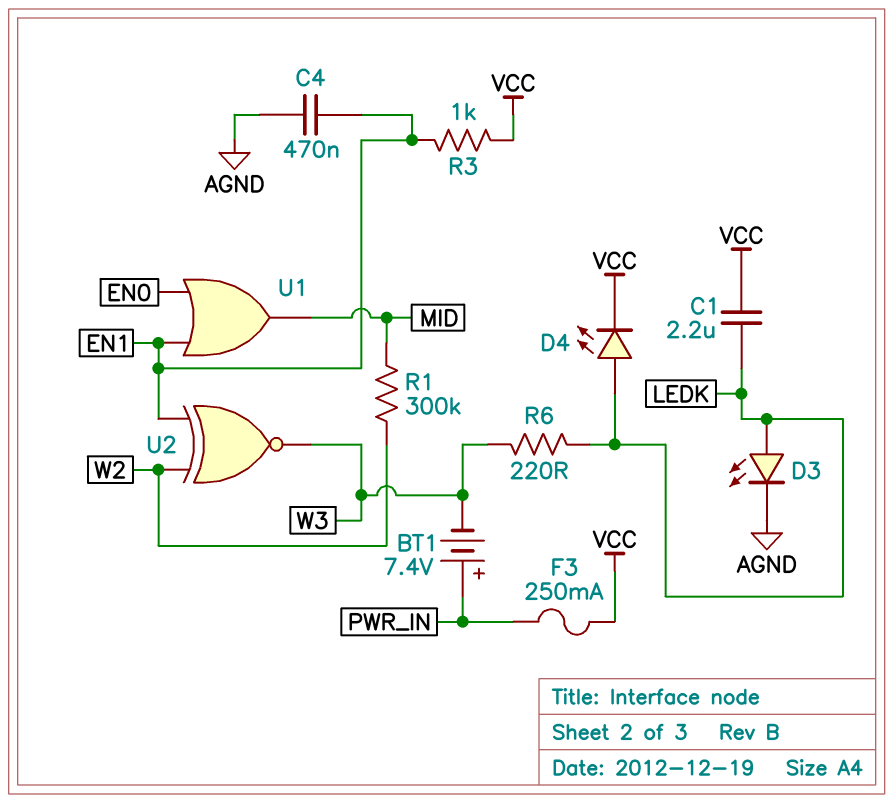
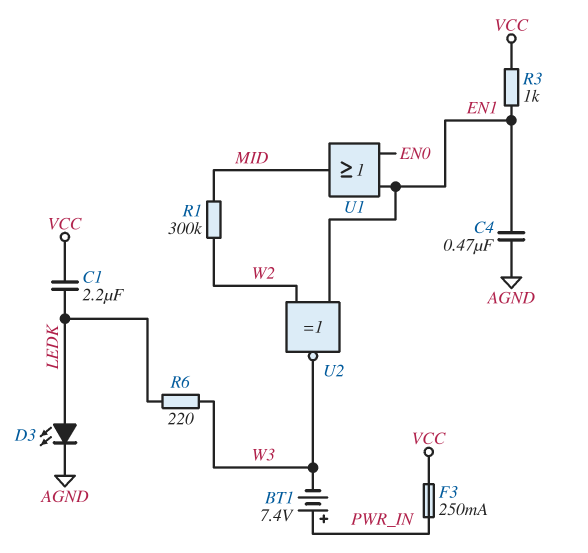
D4: LED (A LEDK, K VCC) -> none

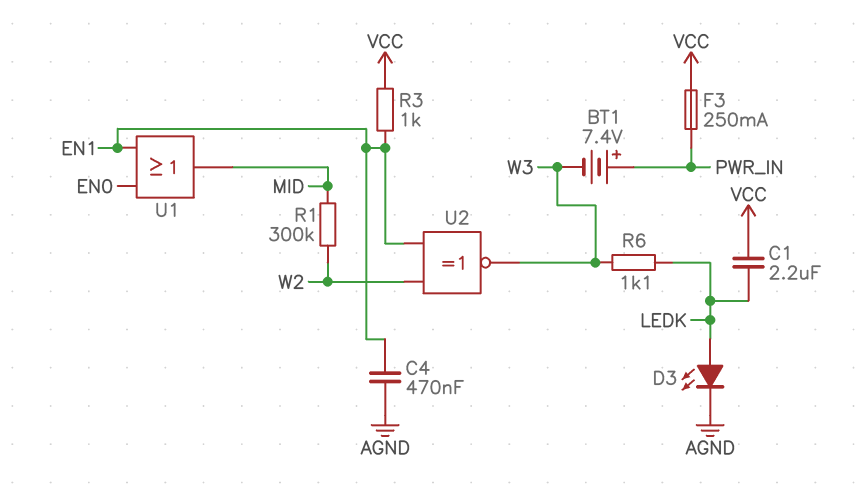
R6: 220 (LEDK, W3) -> 1.1k (LEDK, W3)

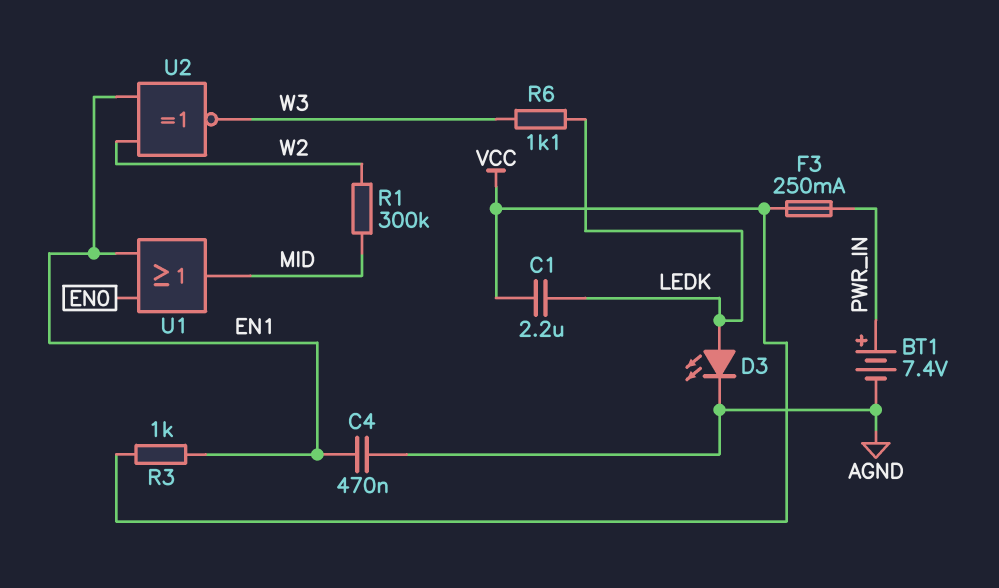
BT1: 7.4V (plus PWR_IN, minus W3) -> 7.4V (plus PWR_IN, minus AGND)

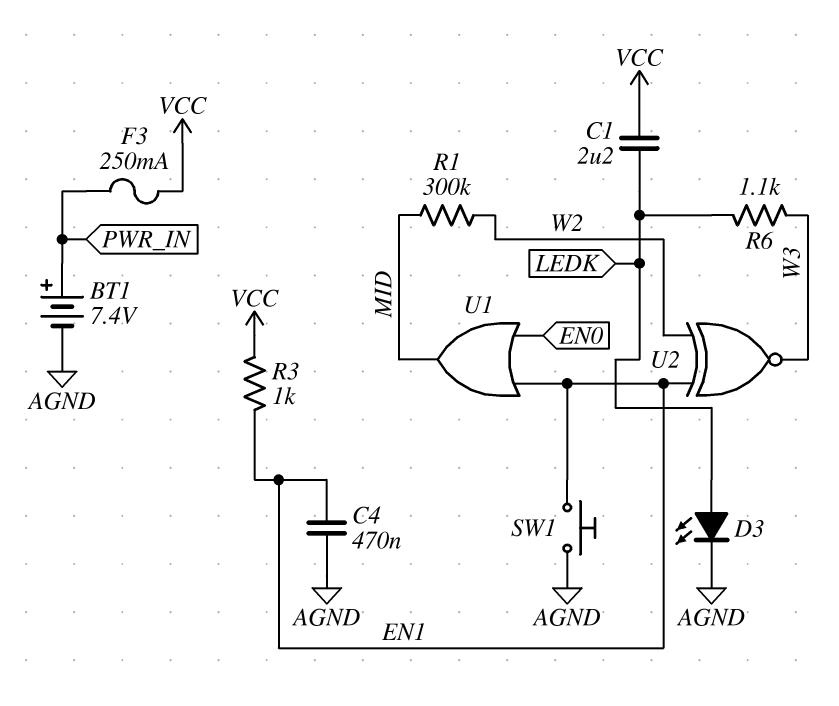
SW1: none -> button (AGND, EN1)

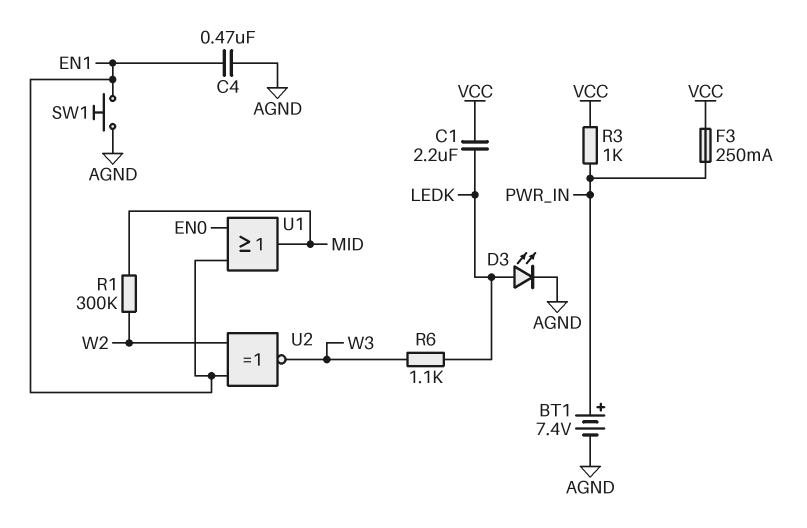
R3: 1k (EN1, VCC) -> 1k (PWR_IN, VCC)

